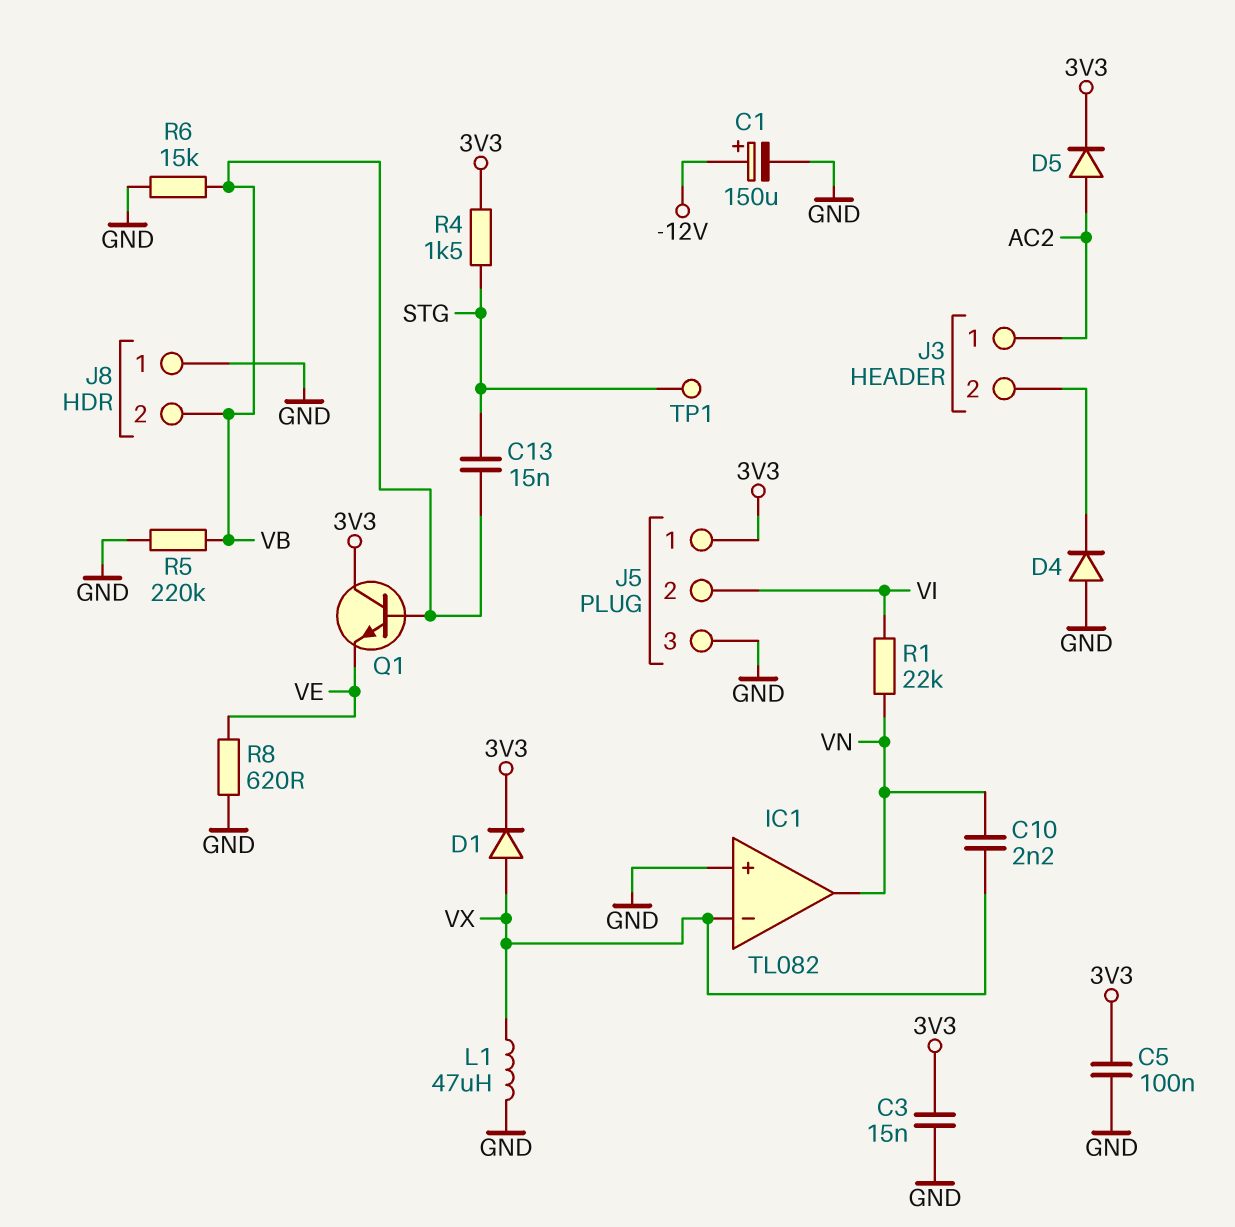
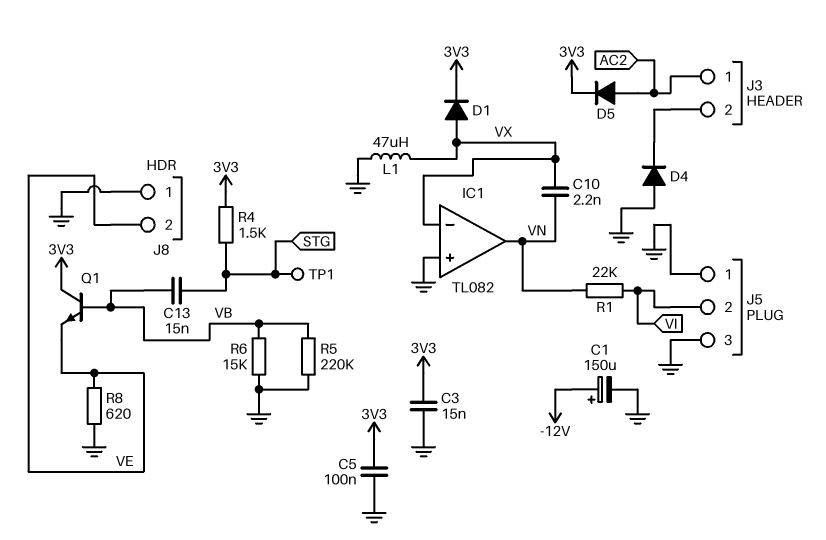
J5 pin 1: 3V3 -> GND
J8 pin 2: VB -> VE

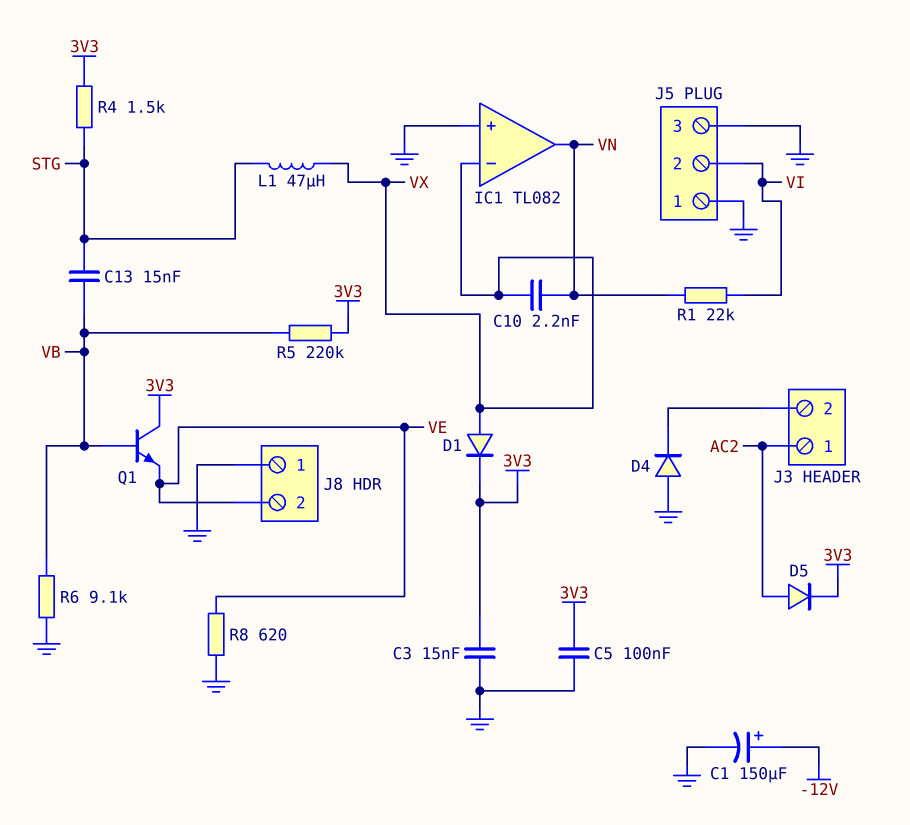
L1: 47uH (GND, VX) -> 47uH (STG, VX)
R5: 220k (GND, VB) -> 220k (3V3, VB)
R6: 15k (GND, VB) -> 9.1k (GND, VB)
TP1: test point (STG) -> none

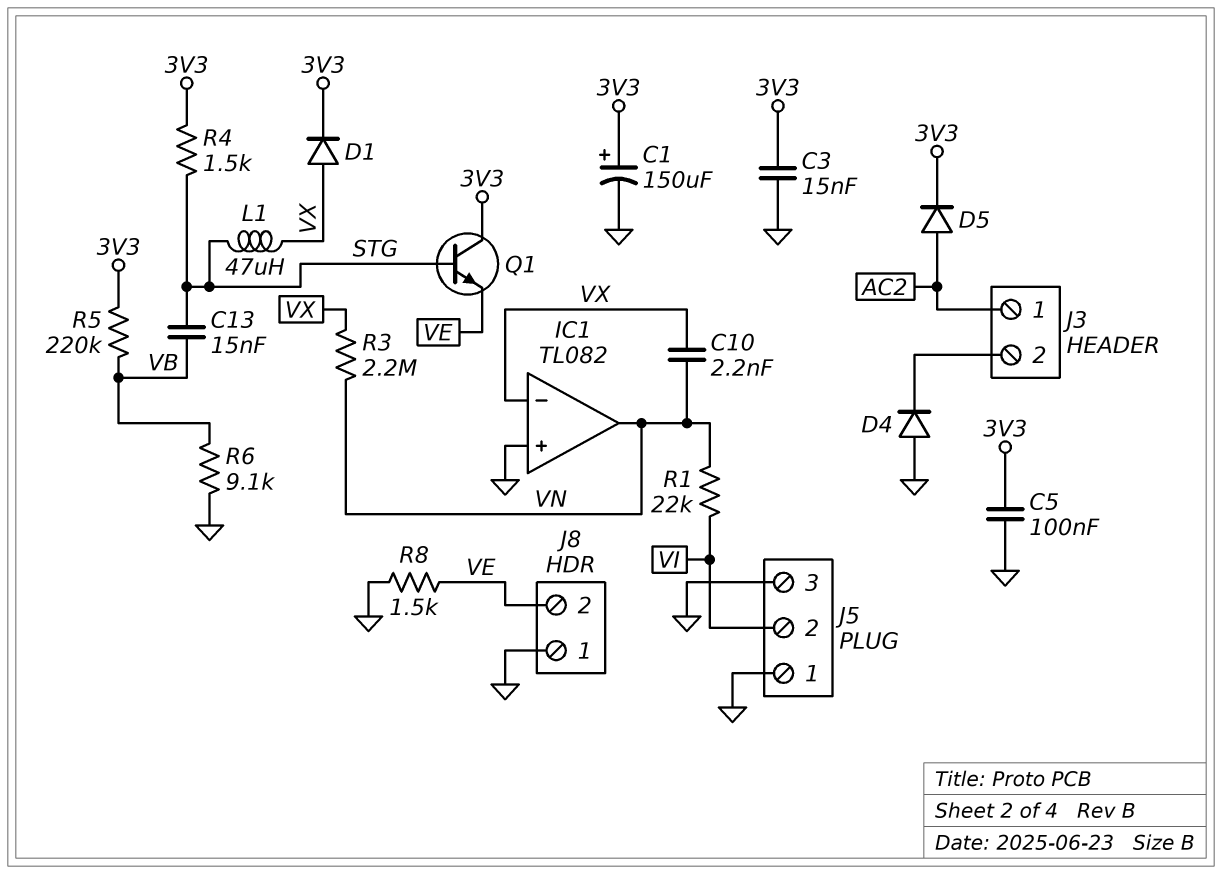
C1: 150uF (plus -12V, minus GND) -> 150uF (plus 3V3, minus GND)
Q1: NPN (B VB, C 3V3, E VE) -> NPN (B STG, C 3V3, E VE)
R3: none -> 2.2M (VN, VX)
R8: 620 (GND, VE) -> 1.5k (GND, VE)

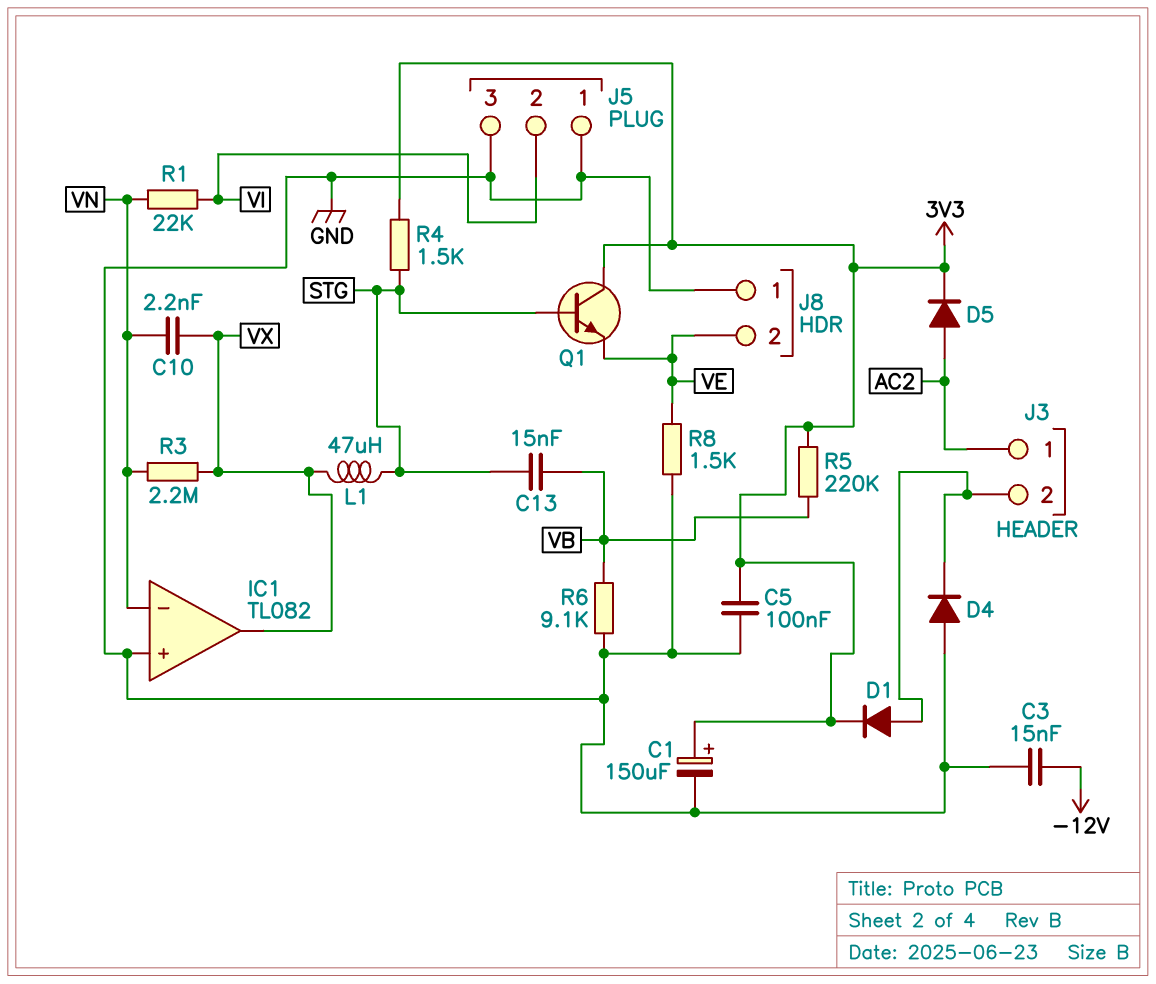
C3: 15nF (3V3, GND) -> 15nF (-12V, GND)
D1: diode (A VX, K 3V3) -> diode (A J3/2, K 3V3)
IC1 pin in-: VX -> VN
IC1 pin out: VN -> VX

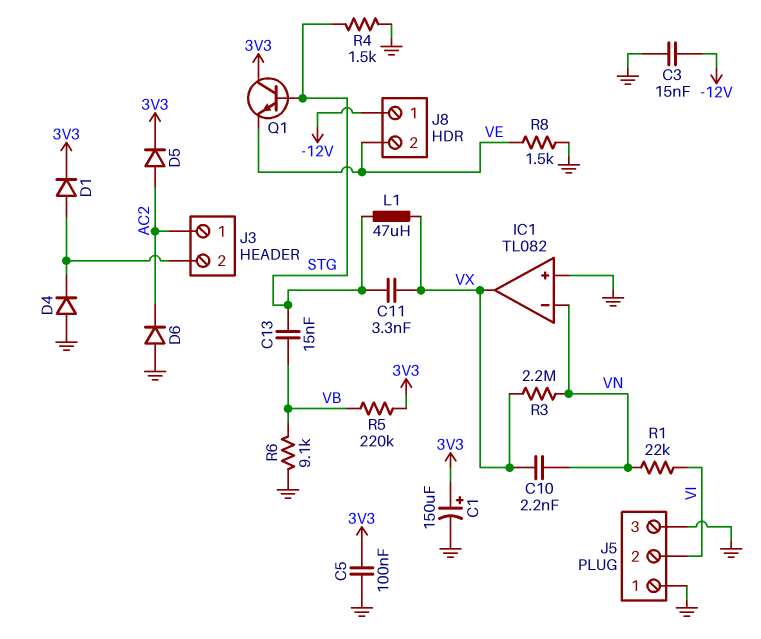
C11: none -> 3.3nF (STG, VX)
D6: none -> diode (A GND, K AC2)
J8 pin 1: GND -> -12V
R4: 1.5k (3V3, STG) -> 1.5k (GND, STG)

